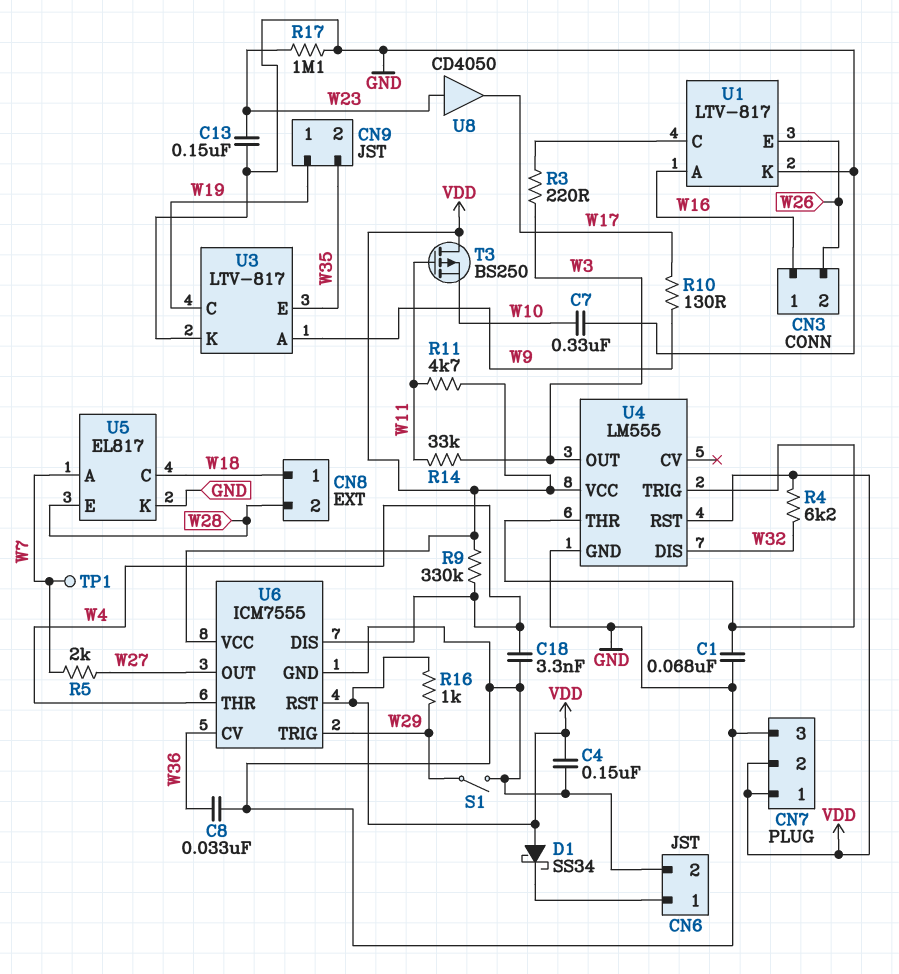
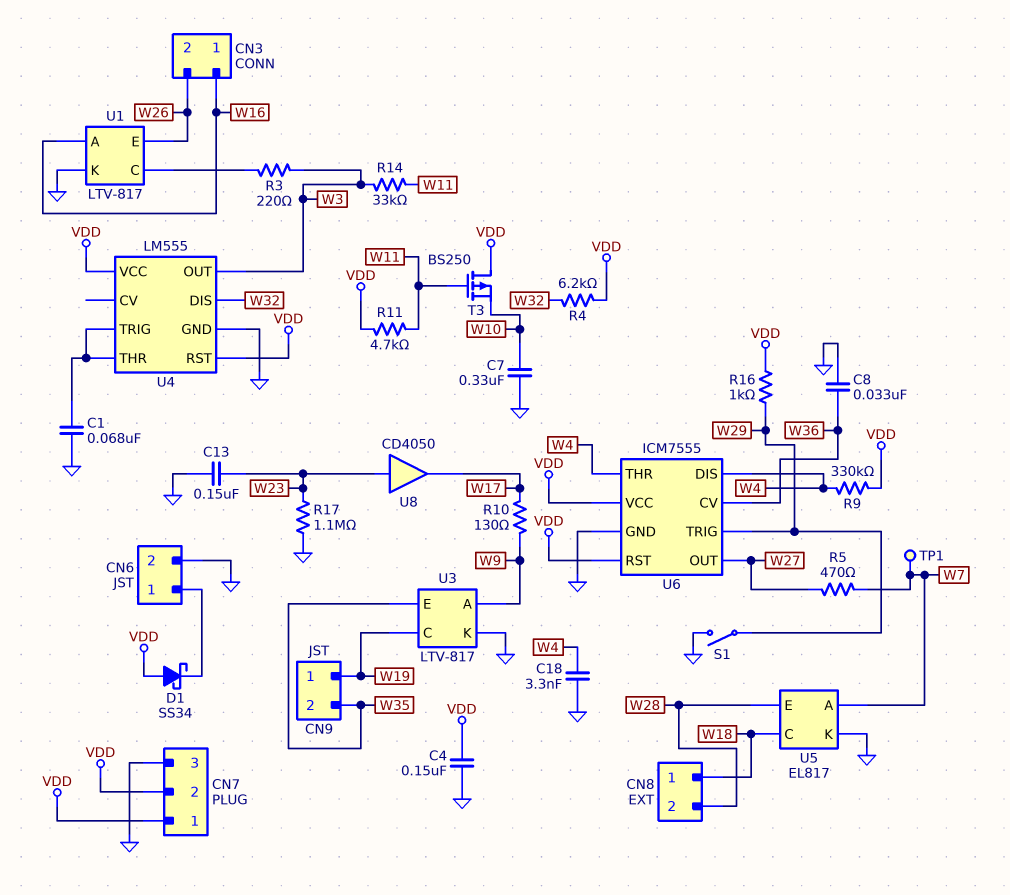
R5: 2k (W7, W27) -> 470 (W7, W27)

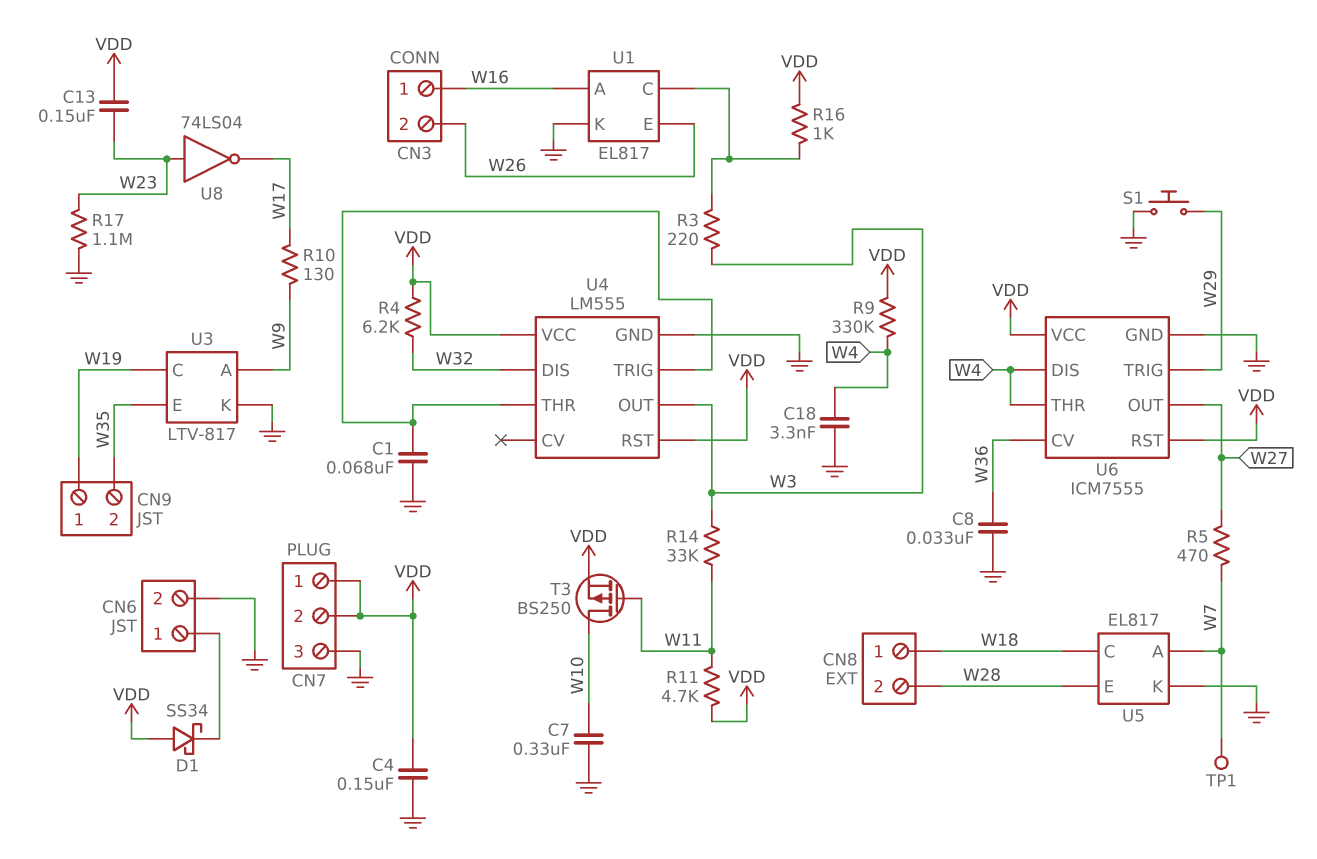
C13: 150nF (GND, W23) -> 150nF (VDD, W23)
R16: 1k (VDD, W29) -> 1k (U1/C, VDD)
S1: switch (GND, W29) -> button (GND, W29)
T3: PMOS BS250 (G W11, D VDD, S W10) -> PMOS BS250 (G W11, D W10, S VDD)
U1: LTV-817 -> EL817
U8: buffer CD4050 (in W23, out W17) -> NOT 74LS04 (in W23, out W17)

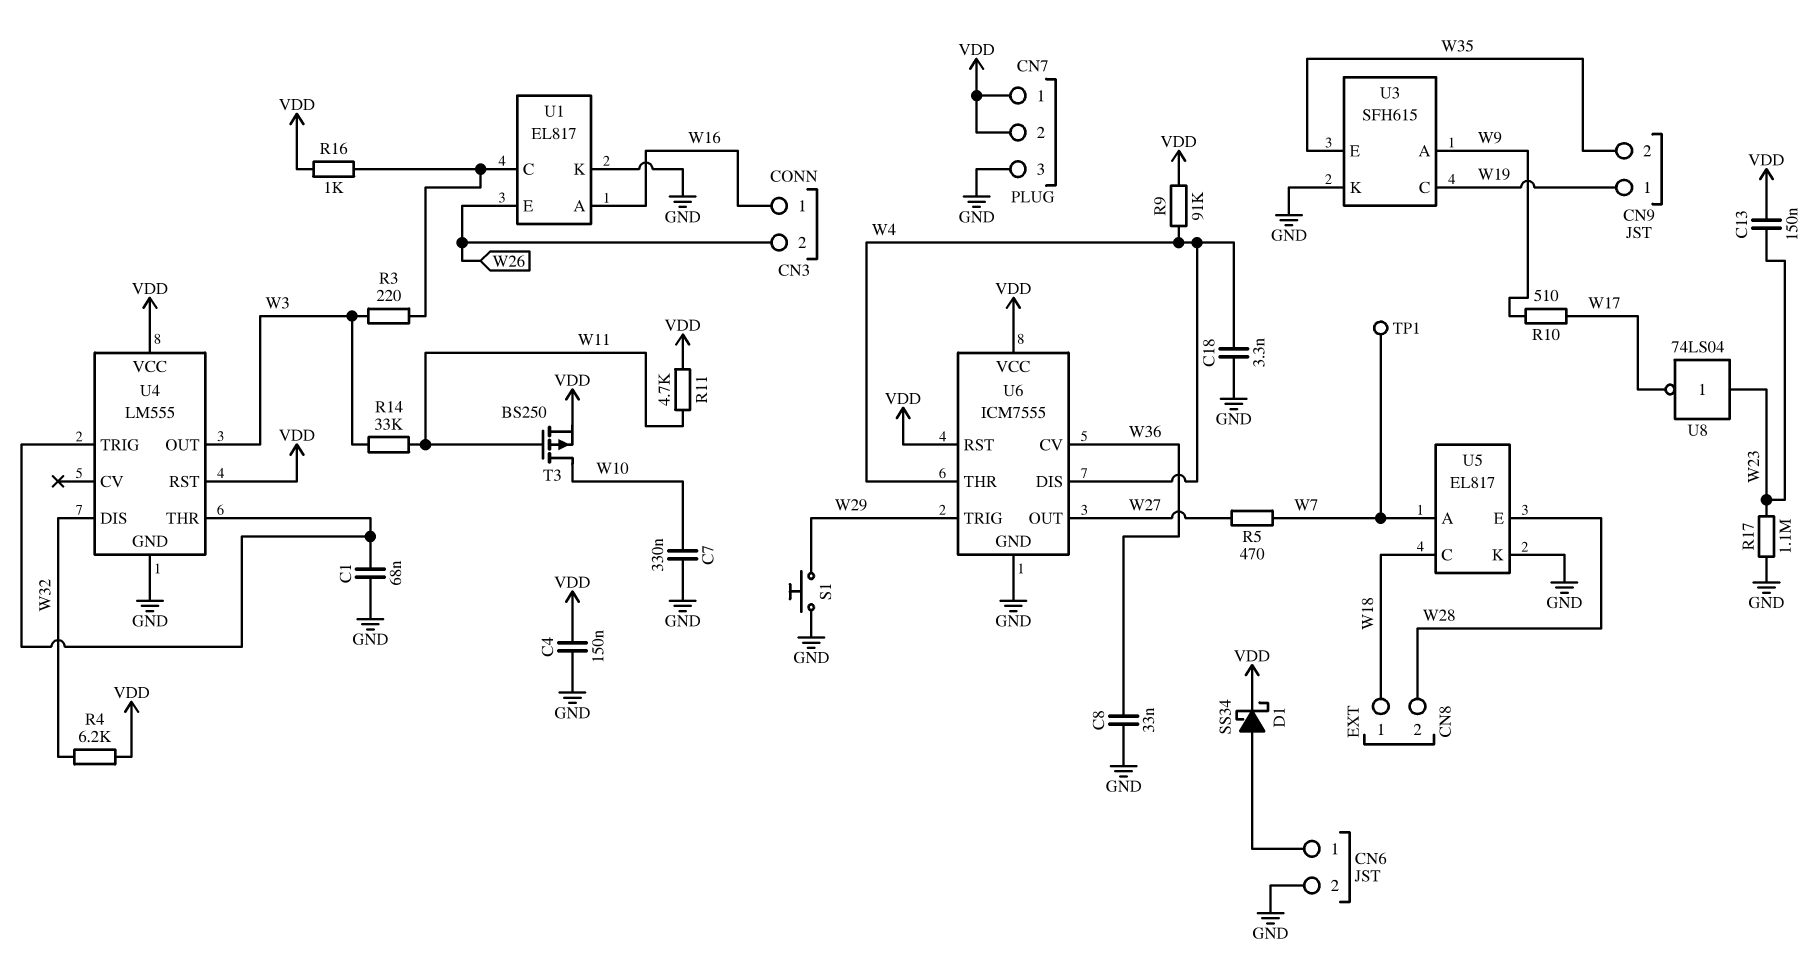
D1: schottky SS34 (A VDD, K CN6/1) -> schottky SS34 (A CN6/1, K VDD)
R9: 330k (VDD, W4) -> 91k (VDD, W4)
R10: 130 (W9, W17) -> 510 (W9, W17)
U3: LTV-817 -> SFH615

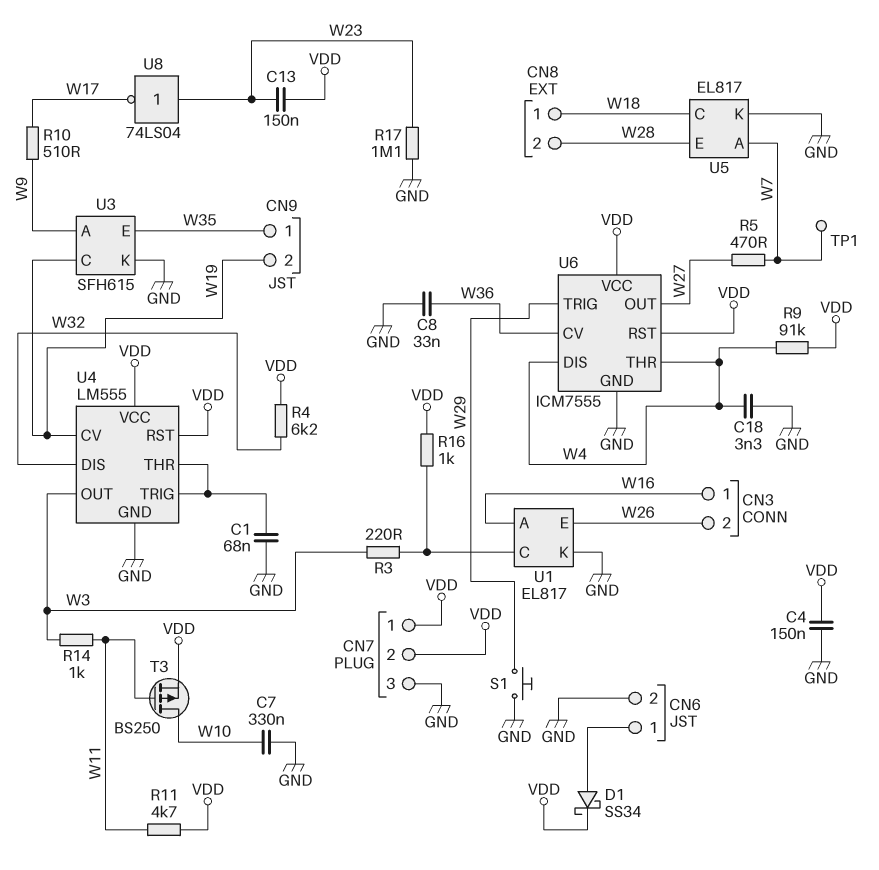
CN9 pin 1: W19 -> W35
CN9 pin 2: W35 -> W19
R14: 33k (W3, W11) -> 1k (W3, W11)
U4 pin CV: none -> W19

